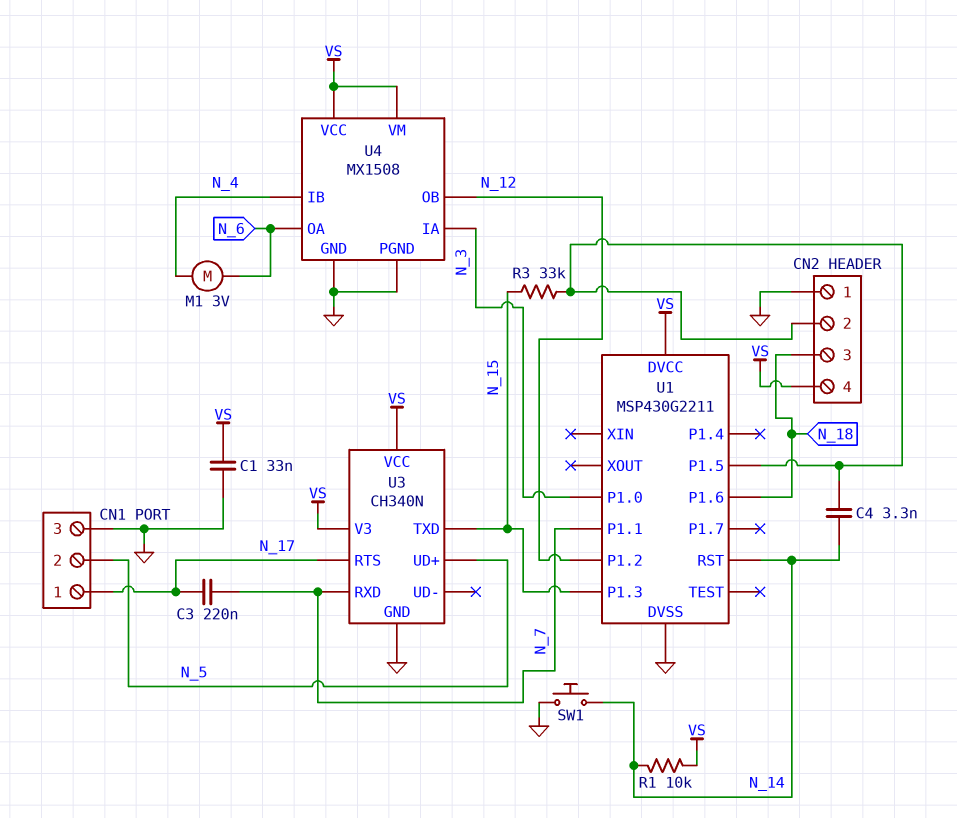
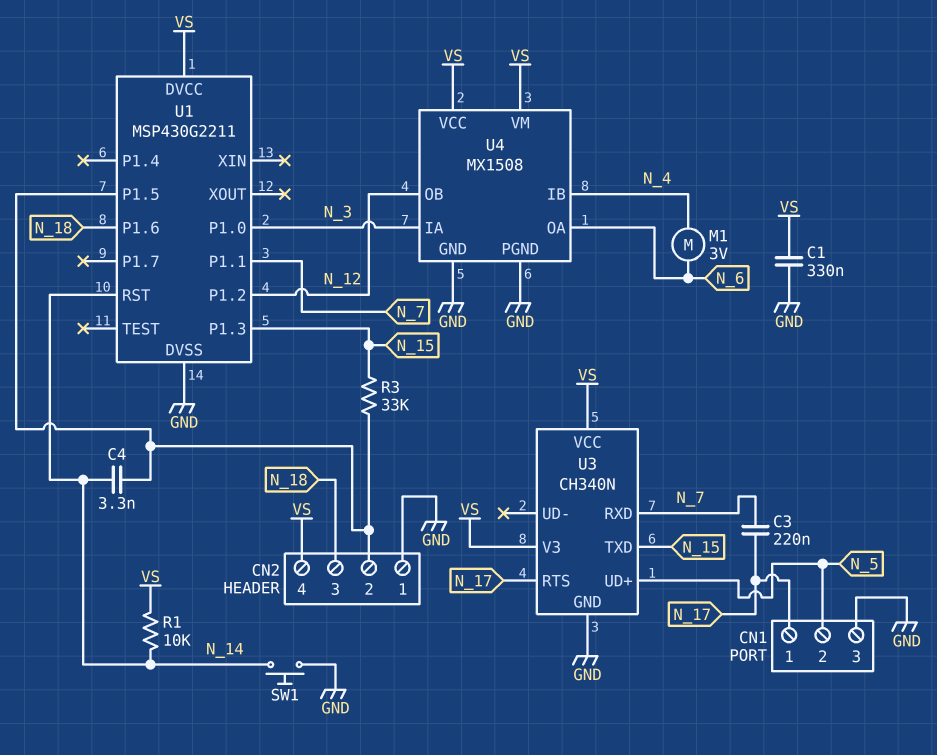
C1: 33nF (GND, VS) -> 330nF (GND, VS)

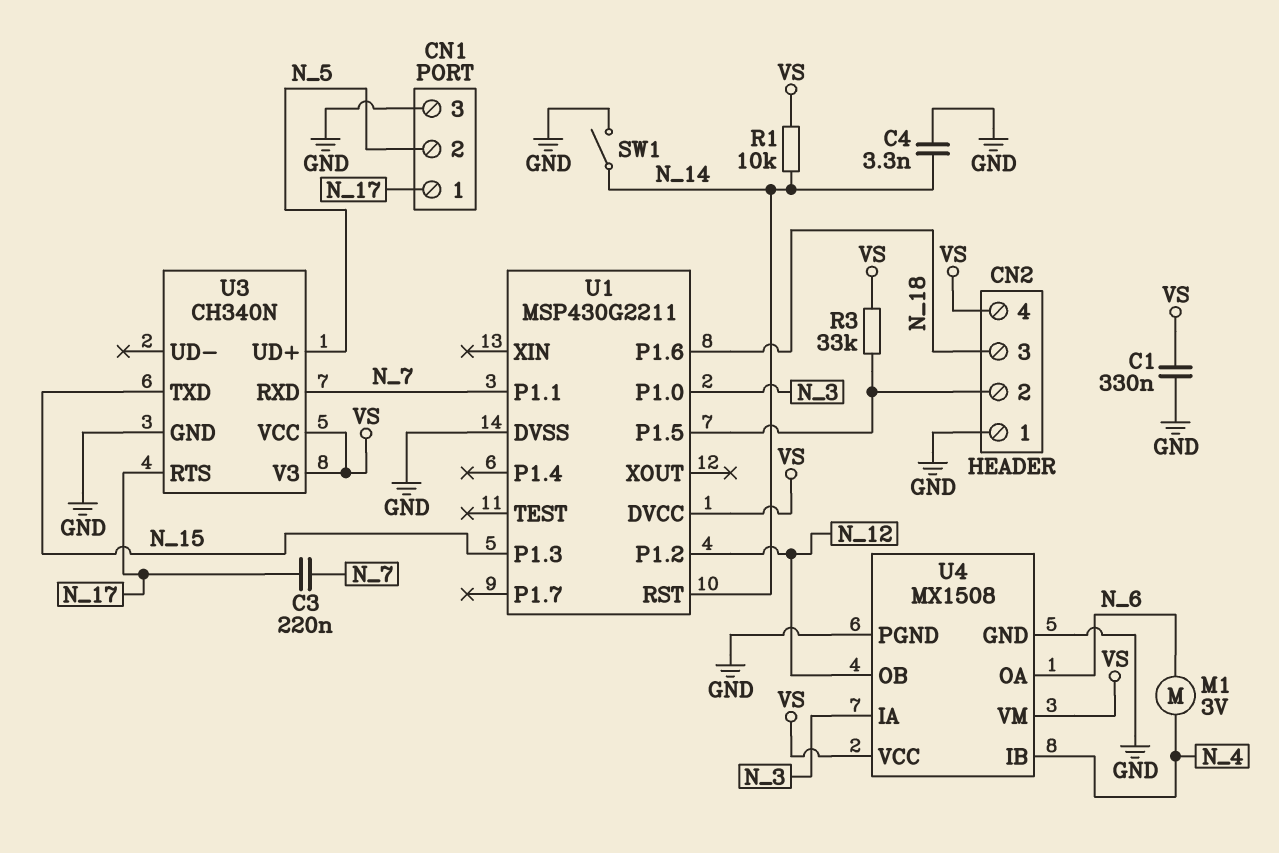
C4: 3.3nF (CN2/2, N_14) -> 3.3nF (GND, N_14)
R3: 33k (CN2/2, N_15) -> 33k (CN2/2, VS)
SW1: button (GND, N_14) -> switch (GND, N_14)

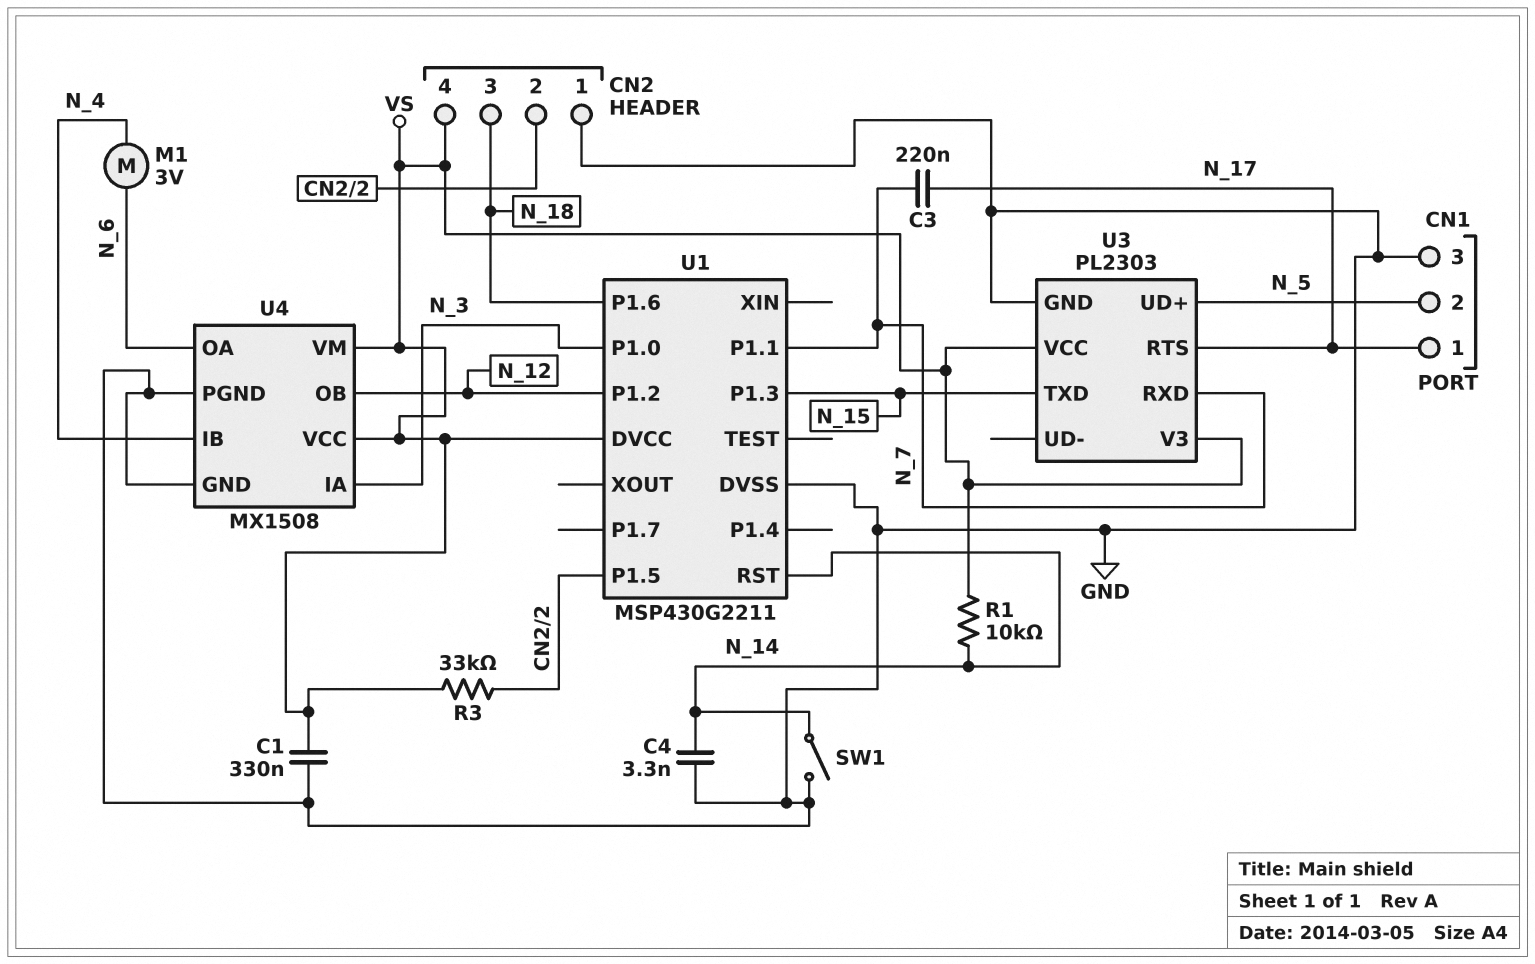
U3: CH340N -> PL2303

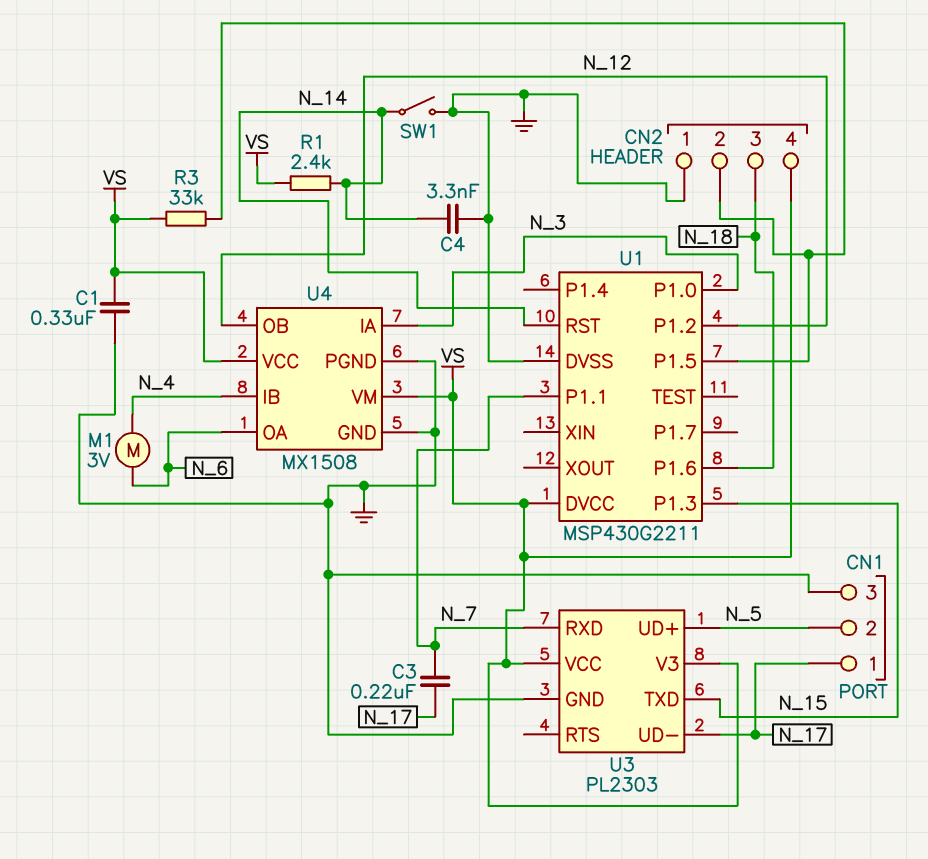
R1: 10k (N_14, VS) -> 2.4k (N_14, VS)
U3 pin RTS: N_17 -> none
U3 pin UD-: none -> N_17

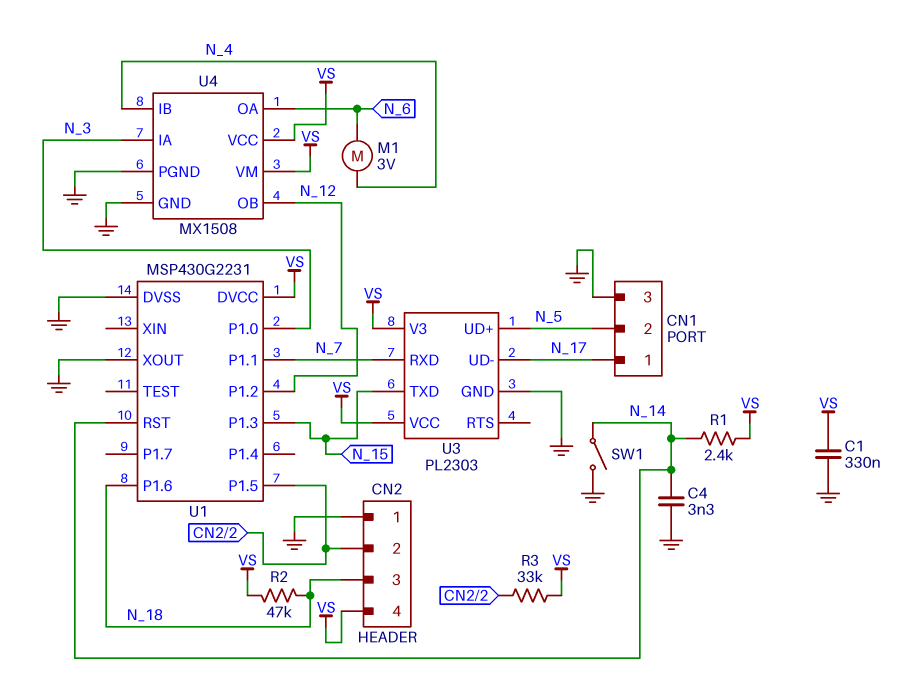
C3: 220nF (N_7, N_17) -> none
R2: none -> 47k (N_18, VS)
U1: MSP430G2211 -> MSP430G2231
U1 pin XOUT: none -> GND

